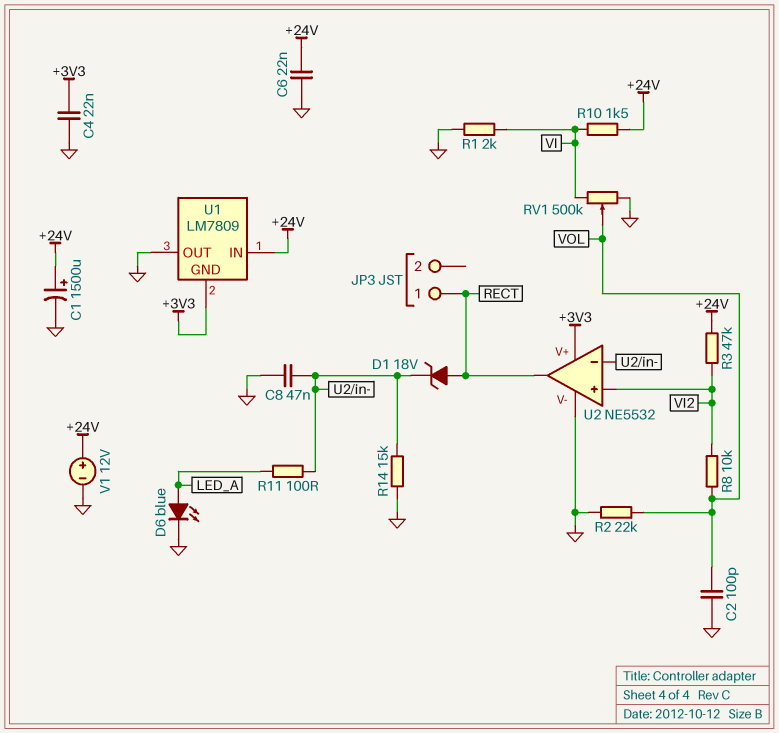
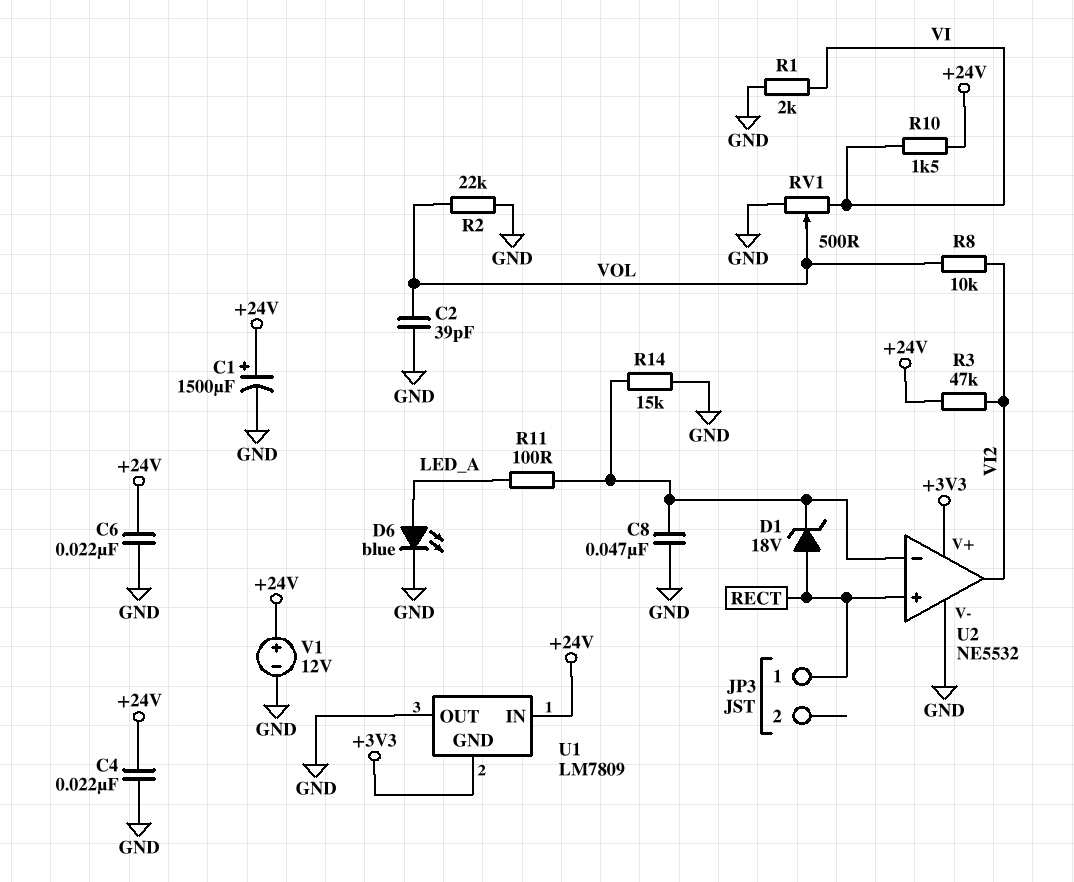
C2: 100pF (GND, VOL) -> 39pF (GND, VOL)
C4: 22nF (+3V3, GND) -> 22nF (+24V, GND)
RV1: 500k (GND, VI, wiper VOL) -> 500 (GND, VI, wiper VOL)
U2 pin in+: VI2 -> RECT
U2 pin out: RECT -> VI2

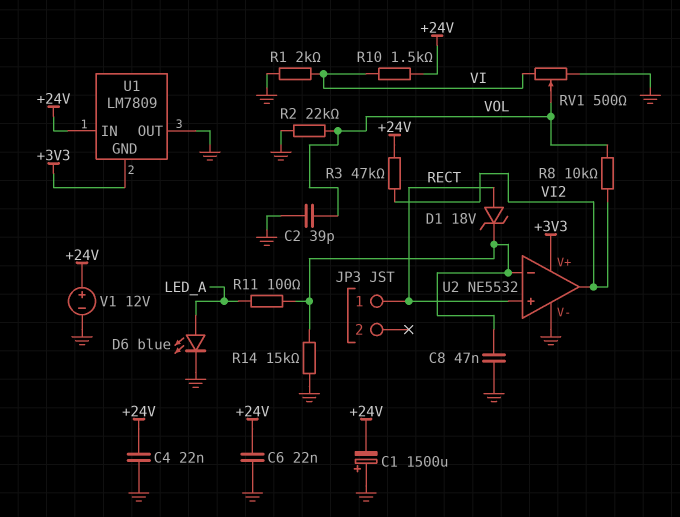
C1: 1500uF (plus +24V, minus GND) -> 1500uF (plus GND, minus +24V)

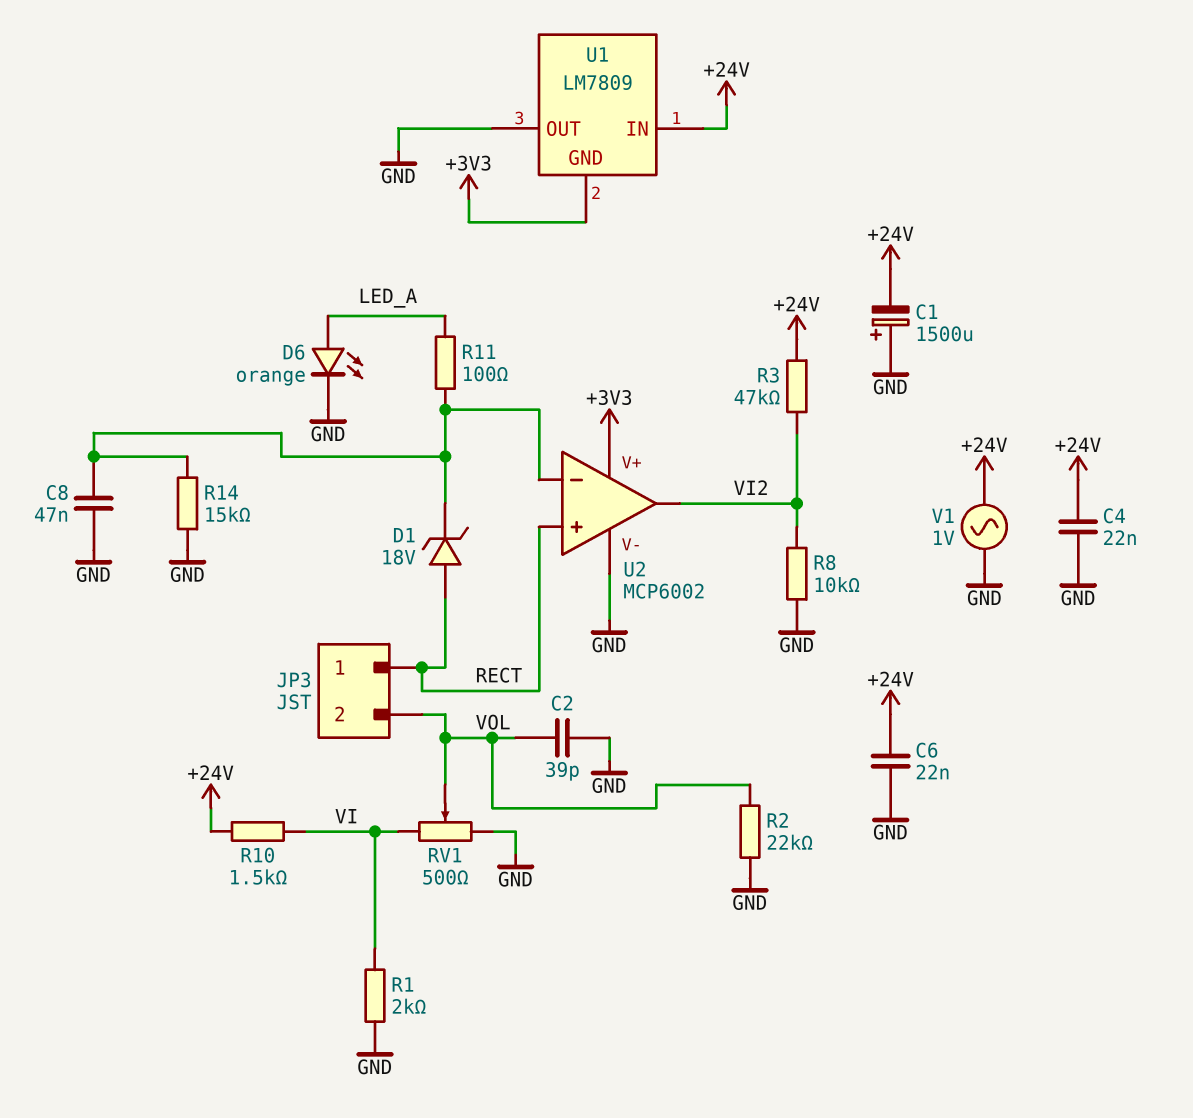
D6: LED blue (A LED_A, K GND) -> LED orange (A LED_A, K GND)
JP3 pin 2: none -> VOL
R8: 10k (VI2, VOL) -> 10k (GND, VI2)
U2: NE5532 -> MCP6002
V1: 12V (plus +24V, minus GND) -> AC 1V (+24V, GND)

